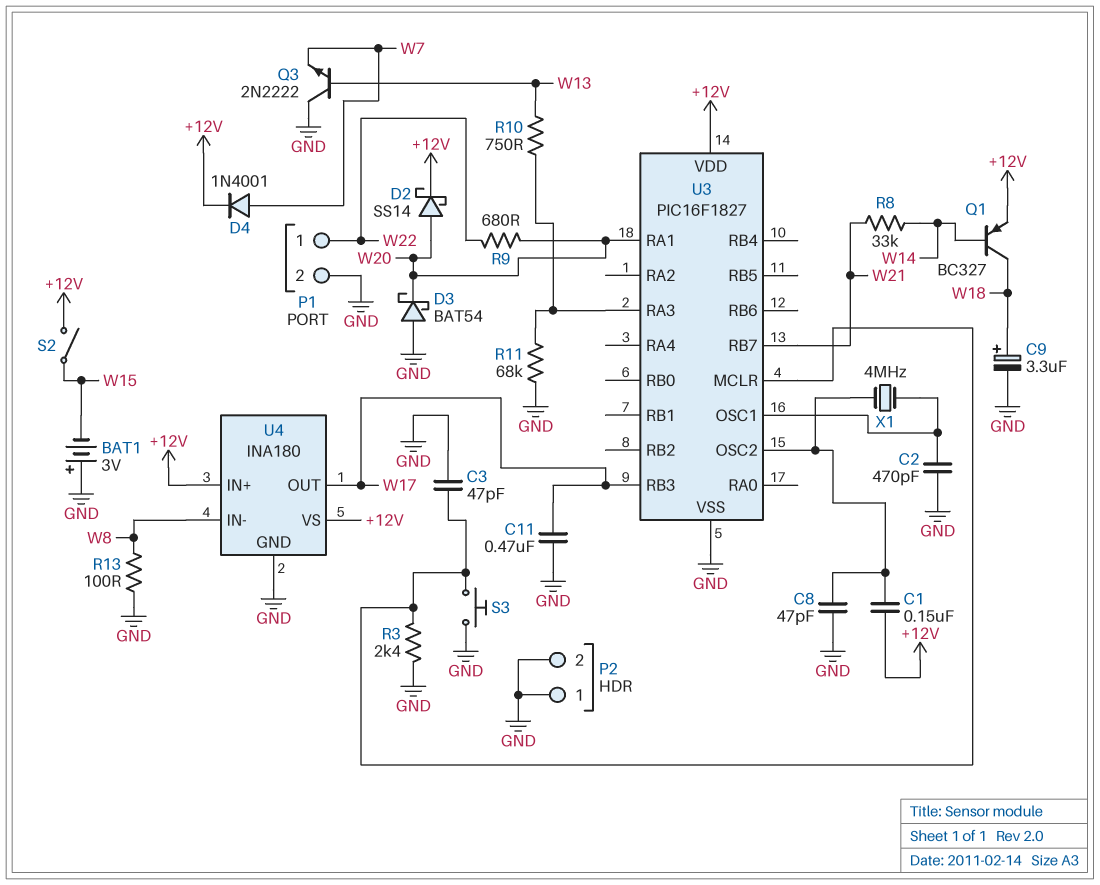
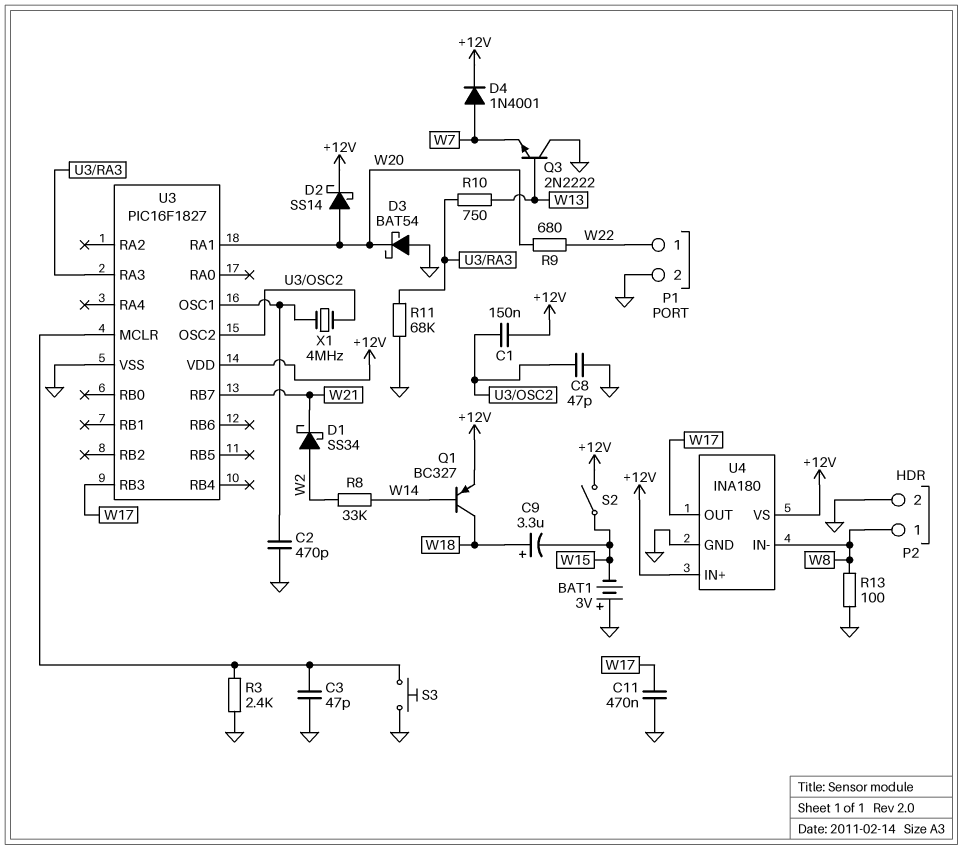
C9: 3.3uF (plus W18, minus GND) -> 3.3uF (plus W18, minus W15)
D1: none -> schottky SS34 (A W2, K W21)
P2 pin 1: GND -> W8
R8: 33k (W14, W21) -> 33k (W2, W14)

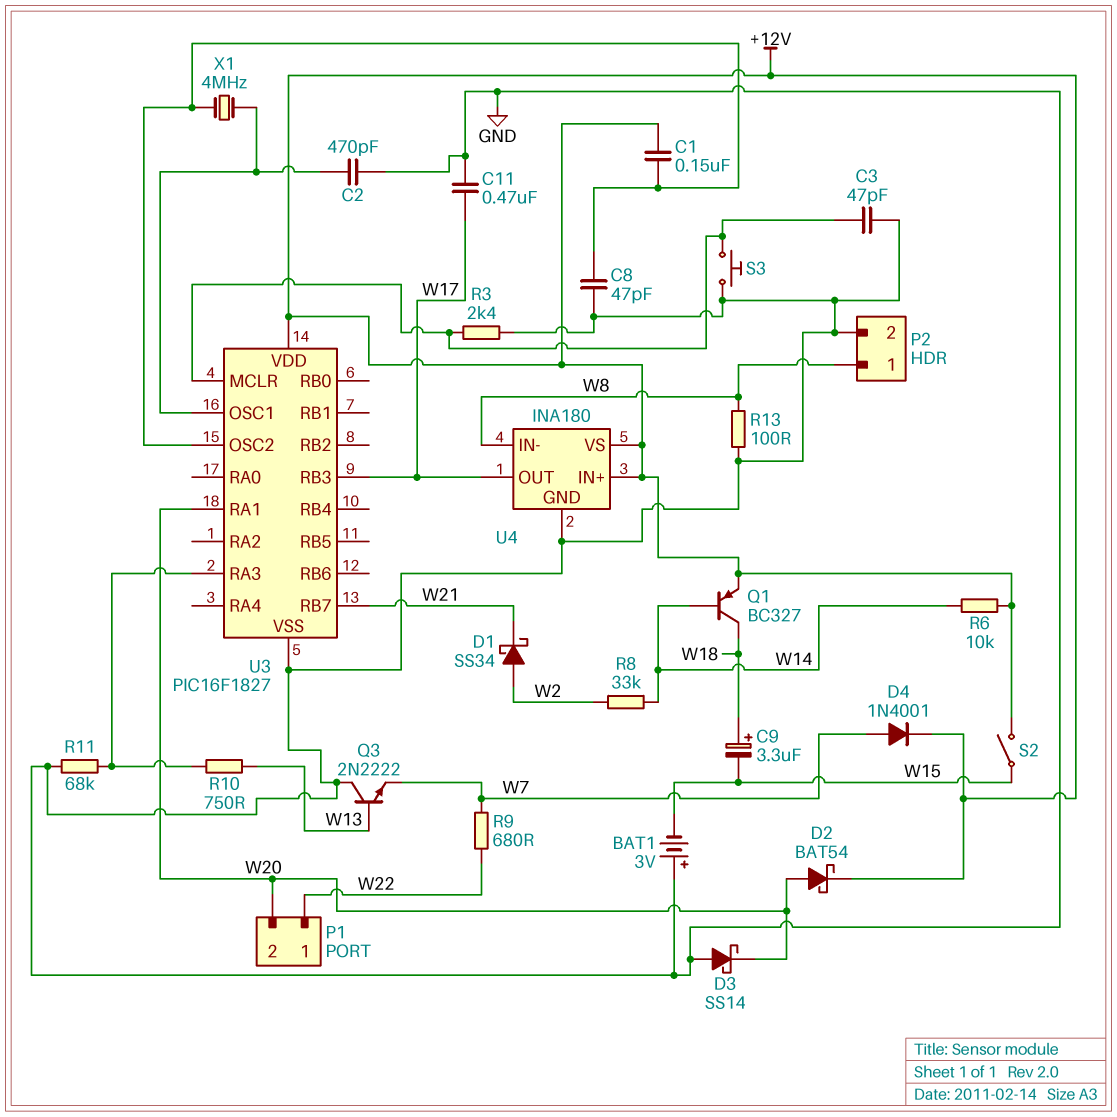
D2: schottky SS14 (A W20, K +12V) -> schottky BAT54 (A W20, K +12V)
D3: schottky BAT54 (A GND, K W20) -> schottky SS14 (A GND, K W20)
P1 pin 2: GND -> W20
R6: none -> 10k (+12V, W14)
R9: 680 (W20, W22) -> 680 (W7, W22)

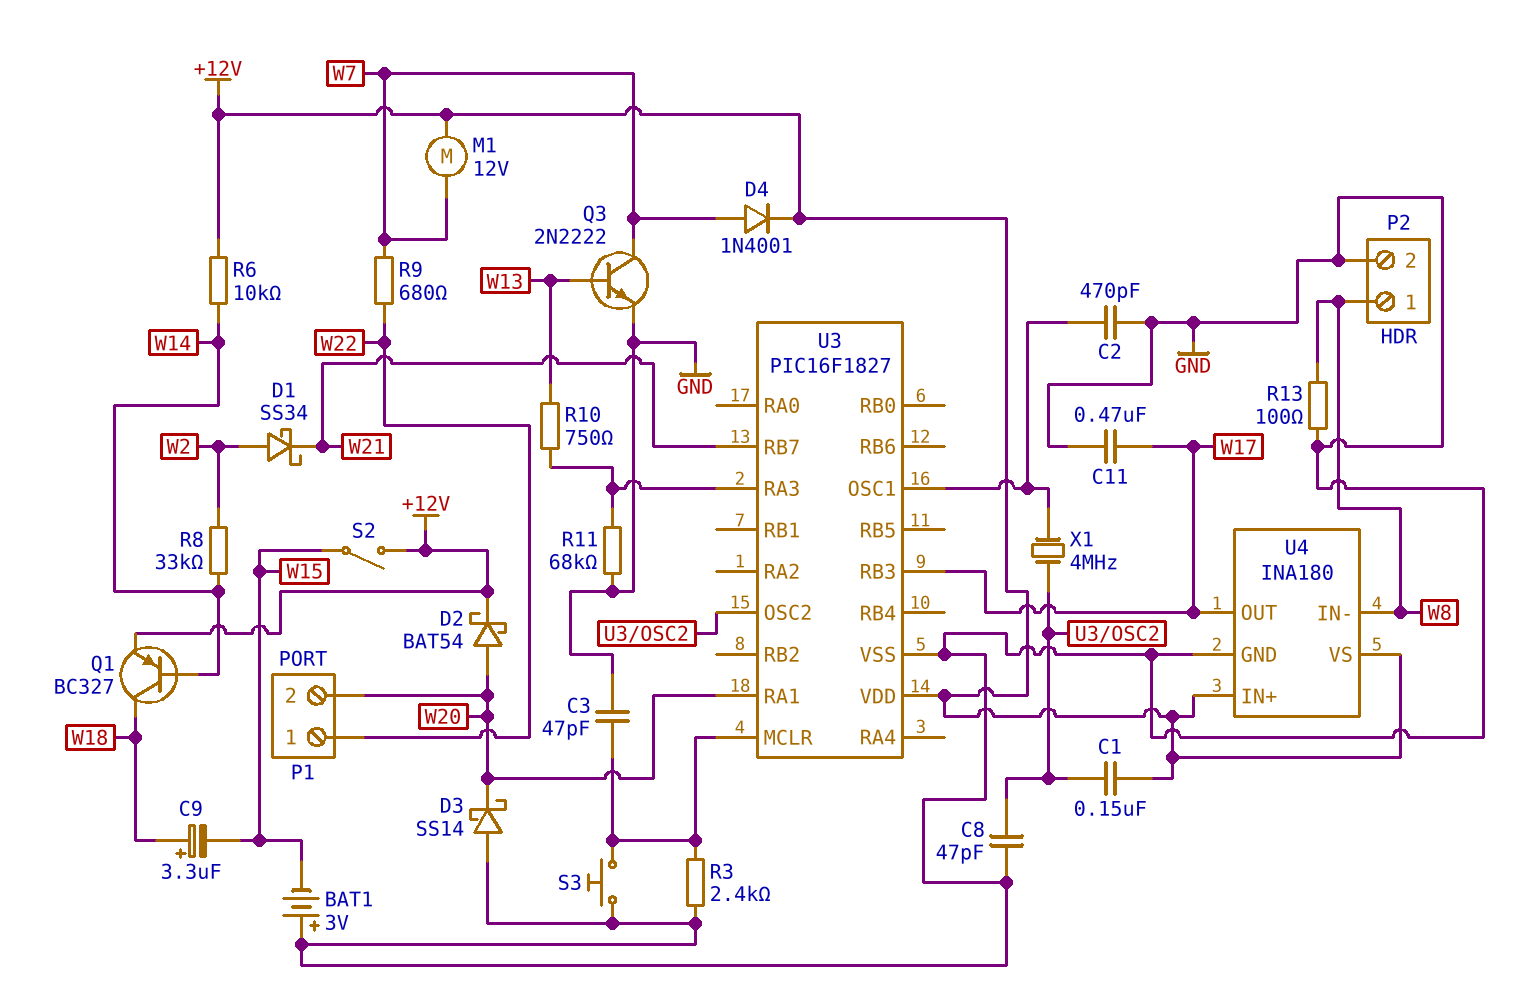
M1: none -> motor 12V (+12V, W7)
Q3: NPN 2N2222 (B W13, C GND, E W7) -> NPN 2N2222 (B W13, C W7, E GND)

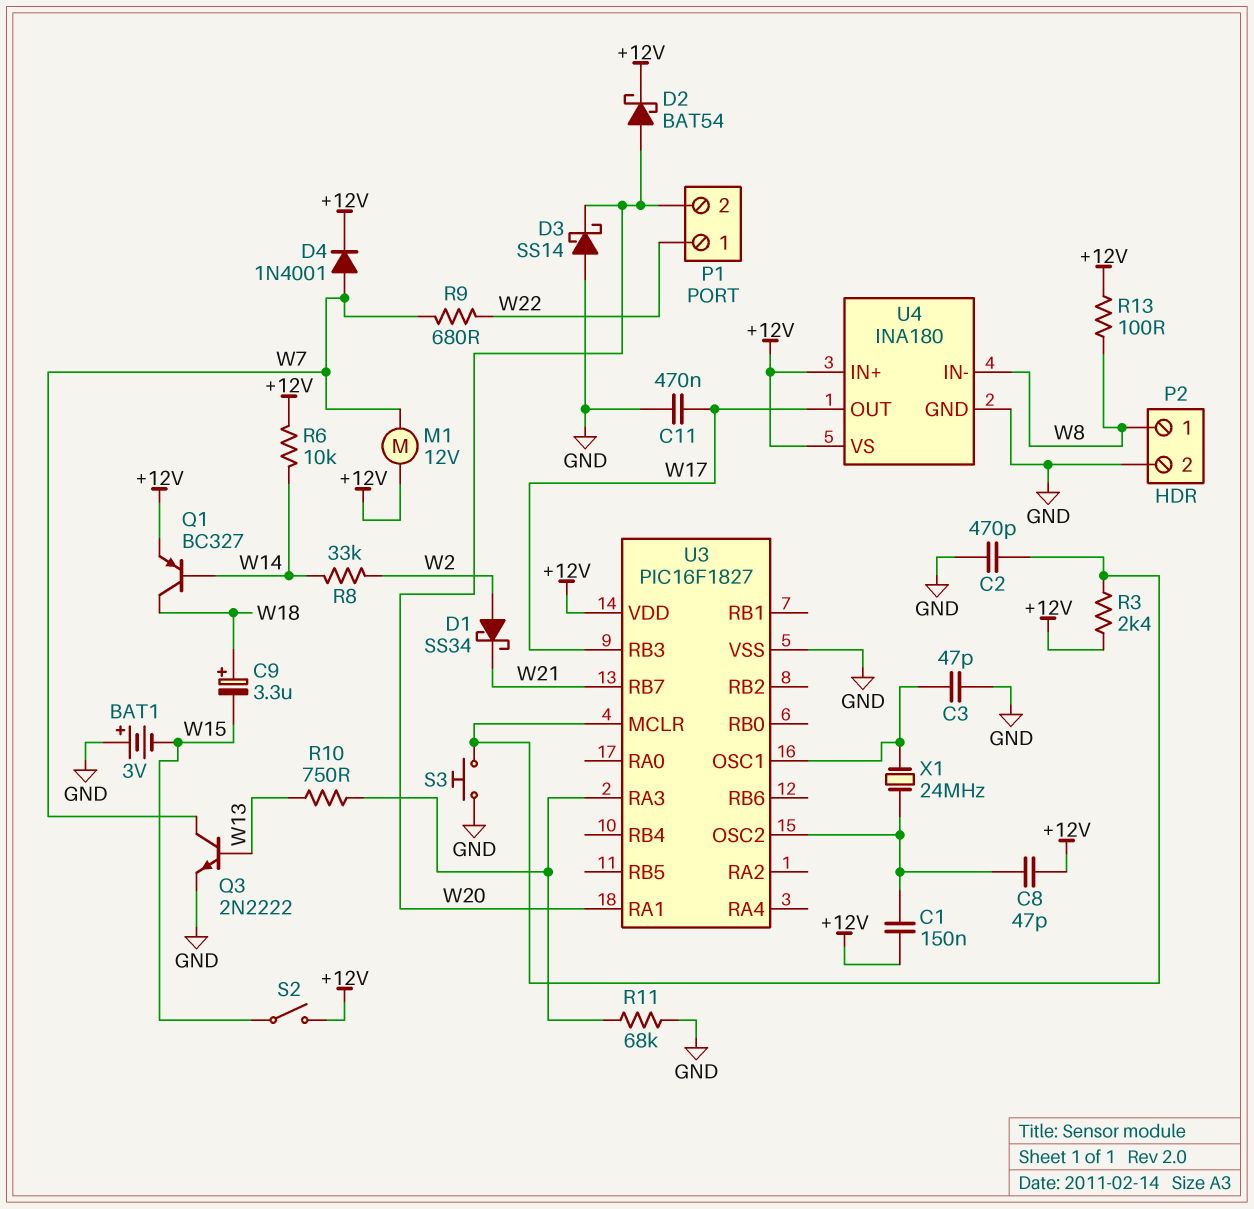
C2: 470pF (GND, U3/OSC1) -> 470pF (GND, U3/MCLR)
C3: 47pF (GND, U3/MCLR) -> 47pF (GND, U3/OSC1)
C8: 47pF (GND, U3/OSC2) -> 47pF (+12V, U3/OSC2)
R3: 2.4k (GND, U3/MCLR) -> 2.4k (+12V, U3/MCLR)
R13: 100 (GND, W8) -> 100 (+12V, W8)
X1: 4MHz (U3/OSC1, U3/OSC2) -> 24MHz (U3/OSC1, U3/OSC2)

